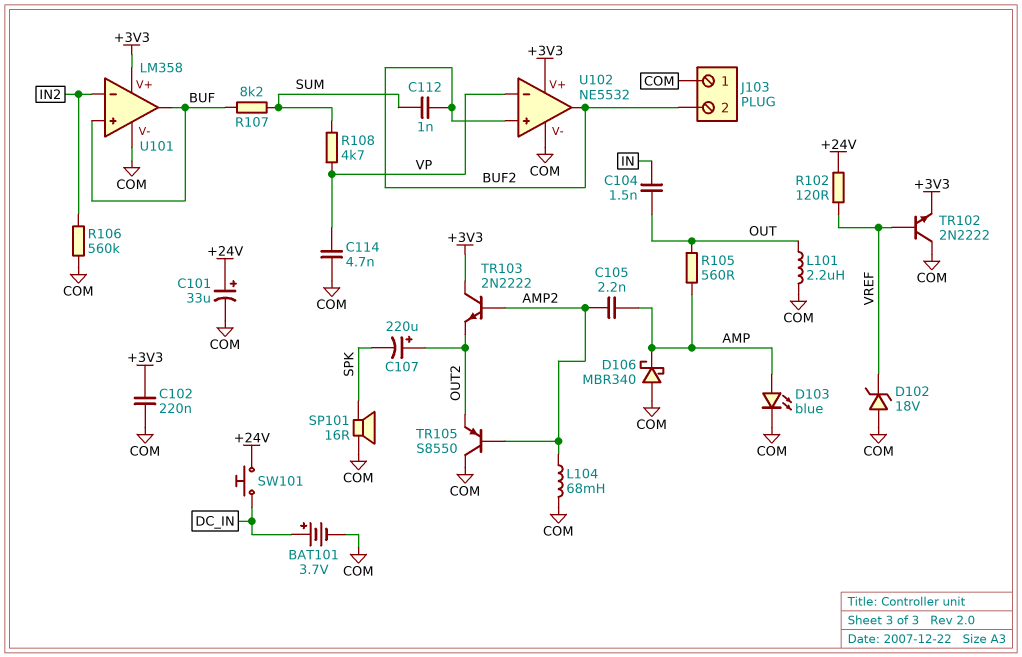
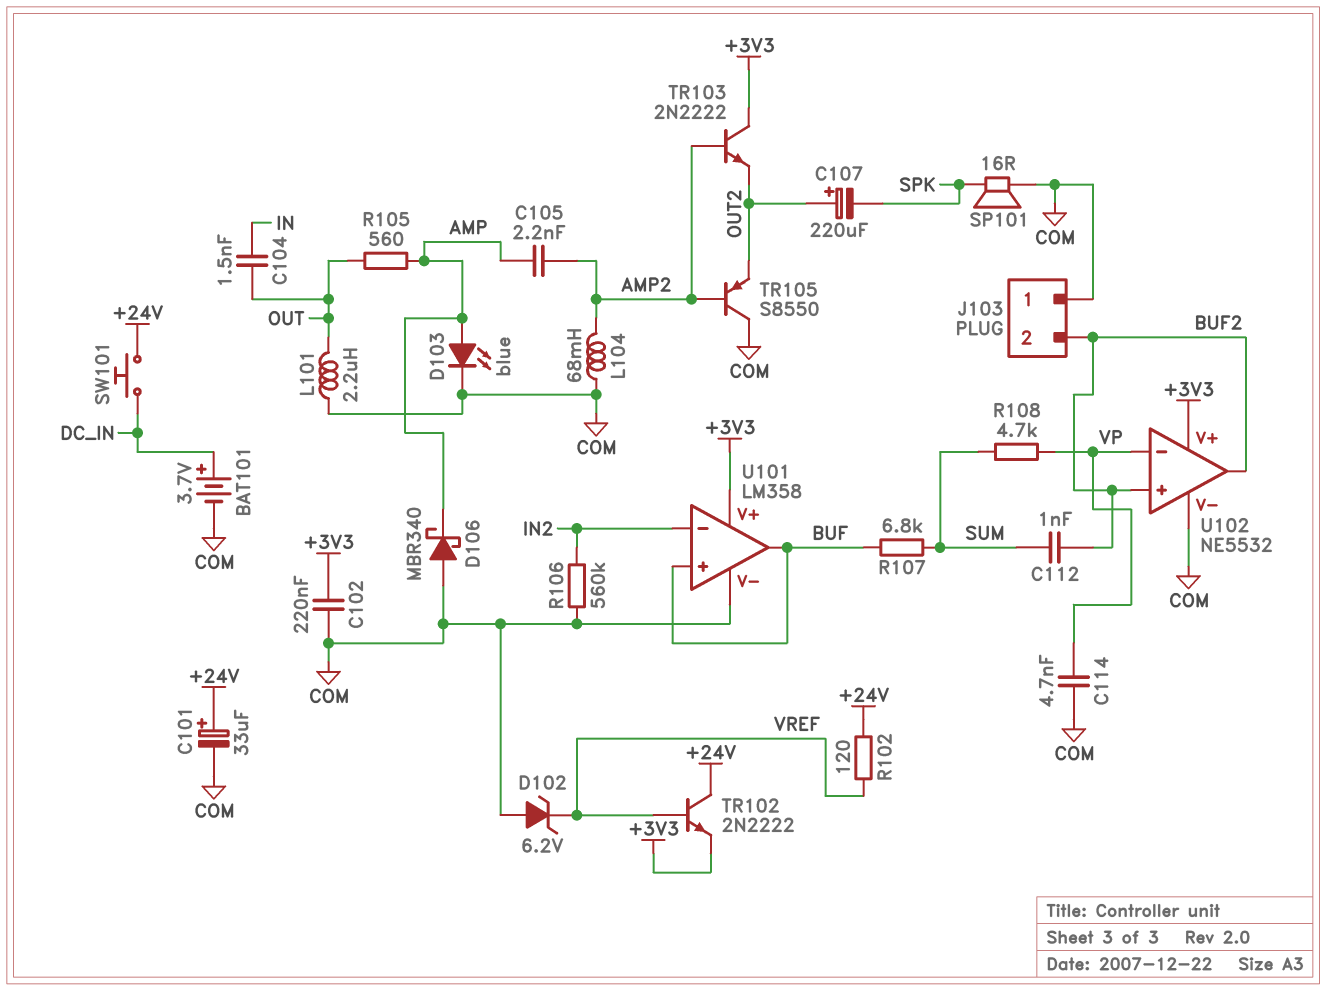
D102: zener 18V (A COM, K VREF) -> zener 6.2V (A COM, K VREF)
R107: 8.2k (BUF, SUM) -> 6.8k (BUF, SUM)
TR102: NPN 2N2222 (B VREF, C COM, E +3V3) -> NPN 2N2222 (B VREF, C +24V, E +3V3)

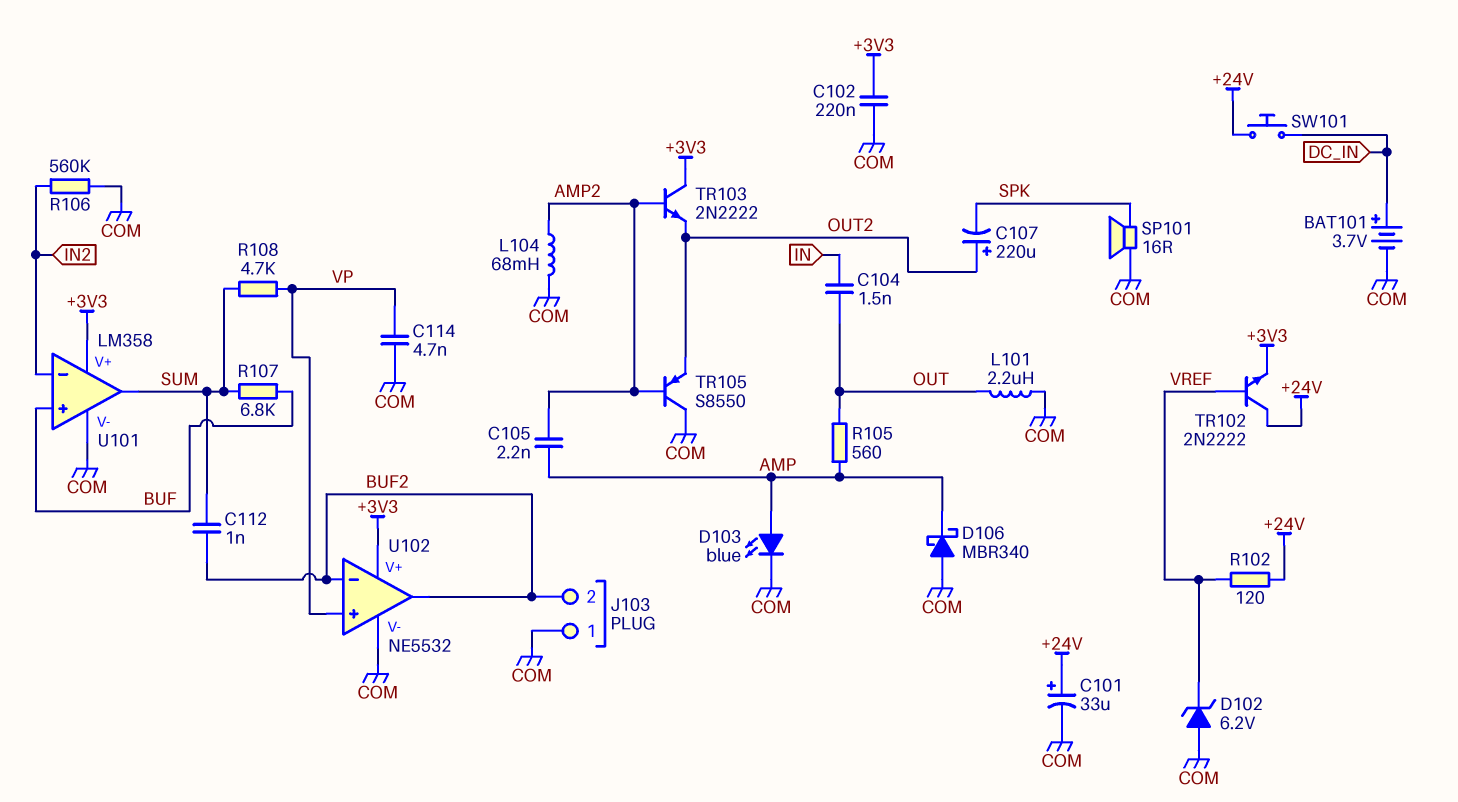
U101 pin out: BUF -> SUM
U102 pin in+: BUF2 -> VP
U102 pin in-: VP -> BUF2

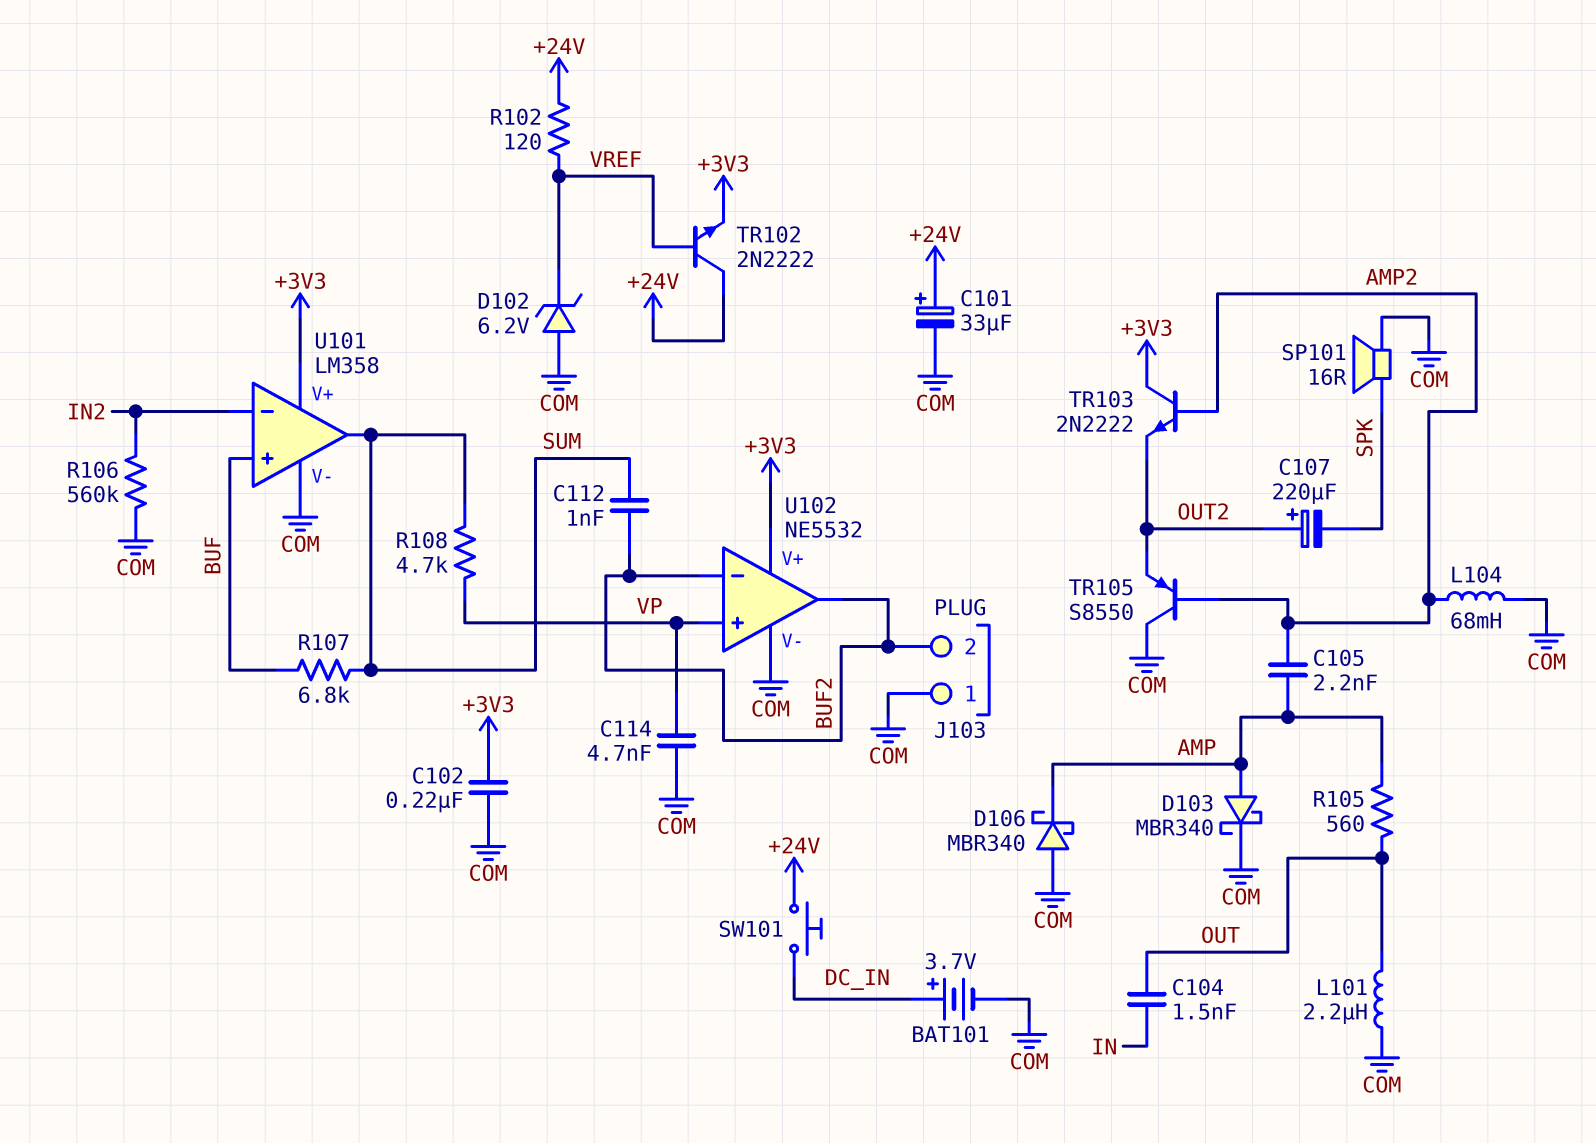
D103: LED blue (A AMP, K COM) -> schottky MBR340 (A AMP, K COM)

